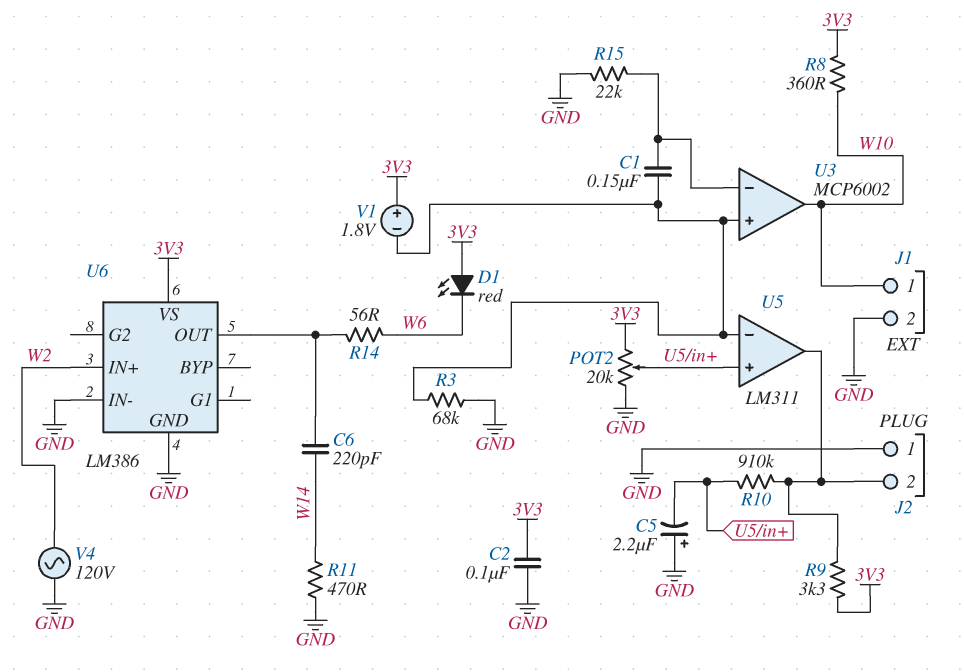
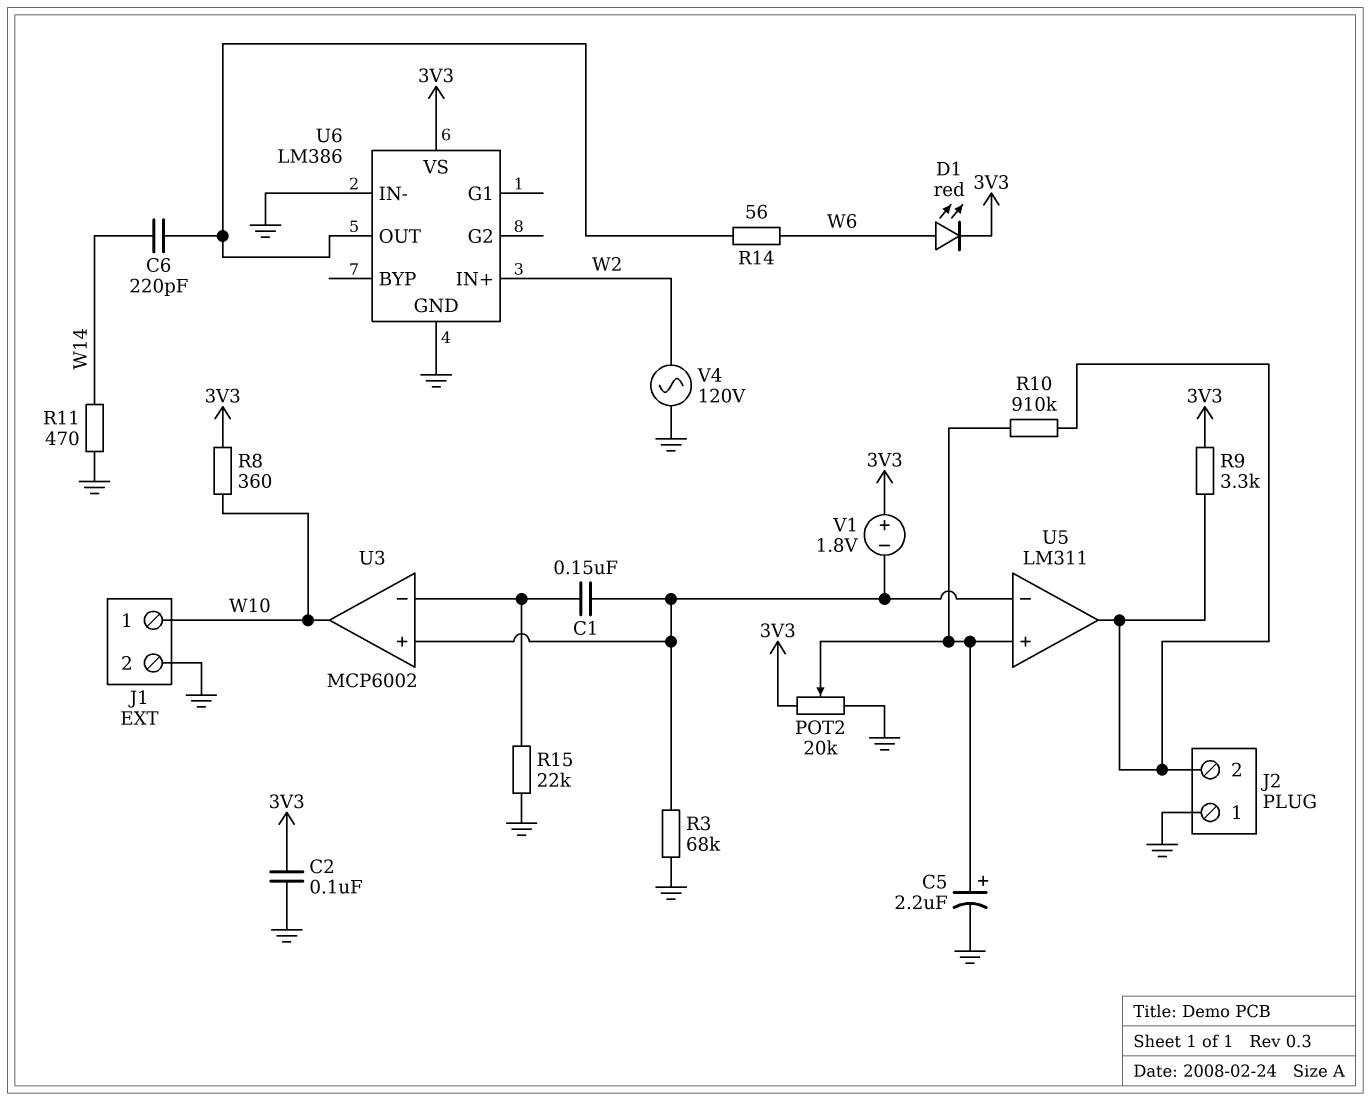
C5: 2.2uF (plus GND, minus U5/in+) -> 2.2uF (plus U5/in+, minus GND)
D1: LED red (A 3V3, K W6) -> LED red (A W6, K 3V3)

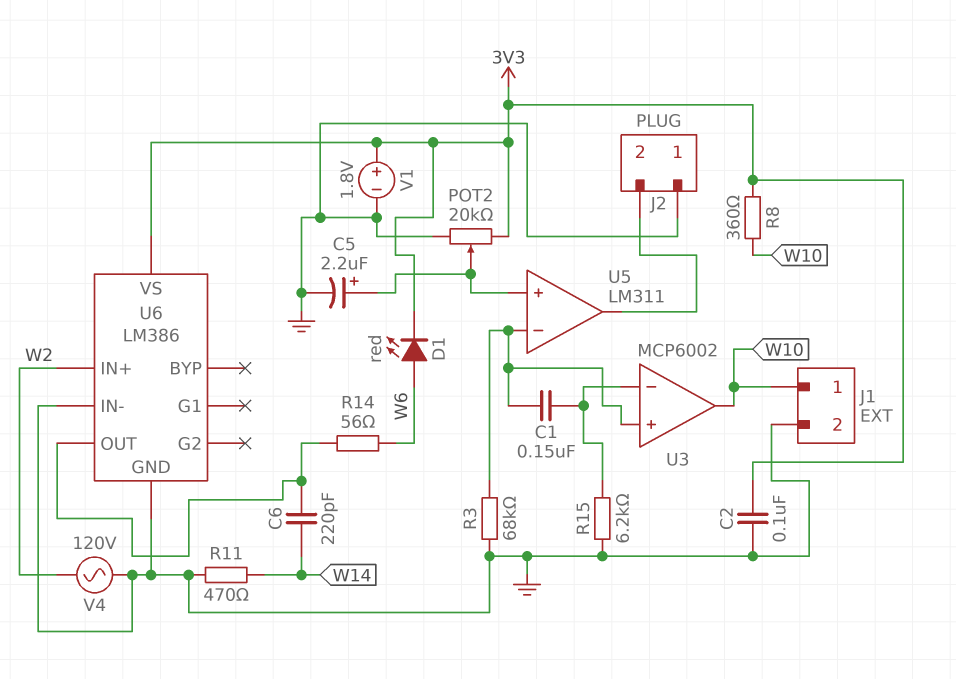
R9: 3.3k (3V3, J2/2) -> none
R10: 910k (J2/2, U5/in+) -> none
R15: 22k (GND, U3/in-) -> 6.2k (GND, U3/in-)
V1: 1.8V (plus 3V3, minus U3/in+) -> 1.8V (plus 3V3, minus GND)

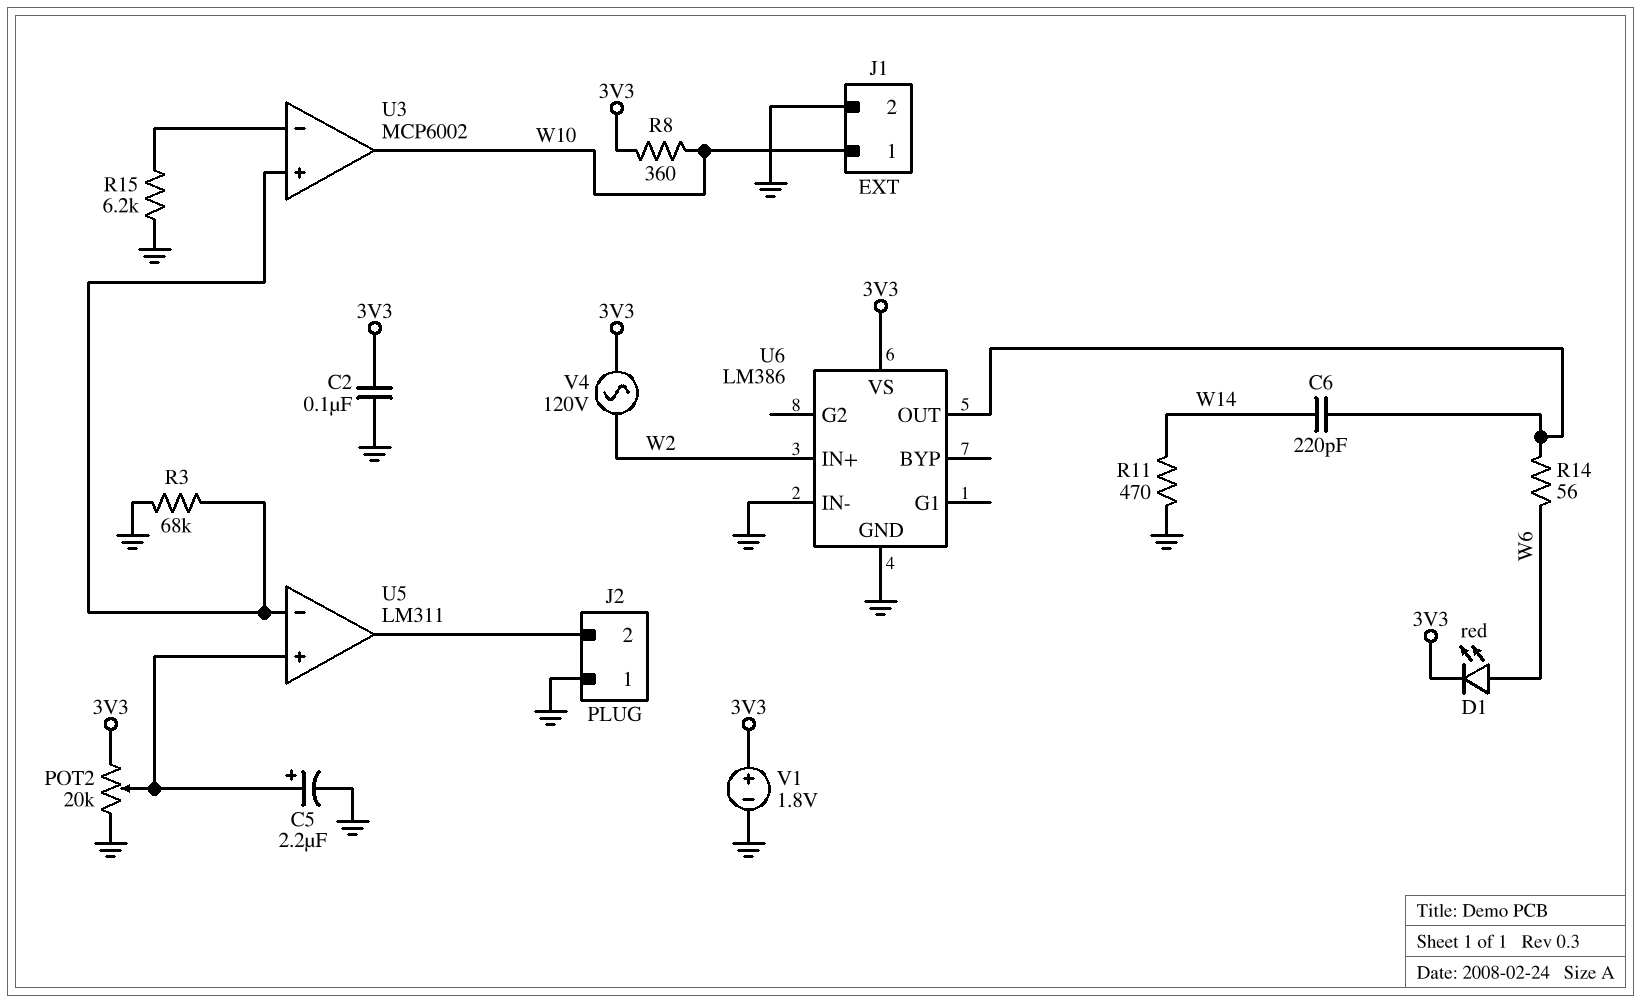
C1: 150nF (U3/in+, U3/in-) -> none
V4: AC 120V (GND, W2) -> AC 120V (3V3, W2)

